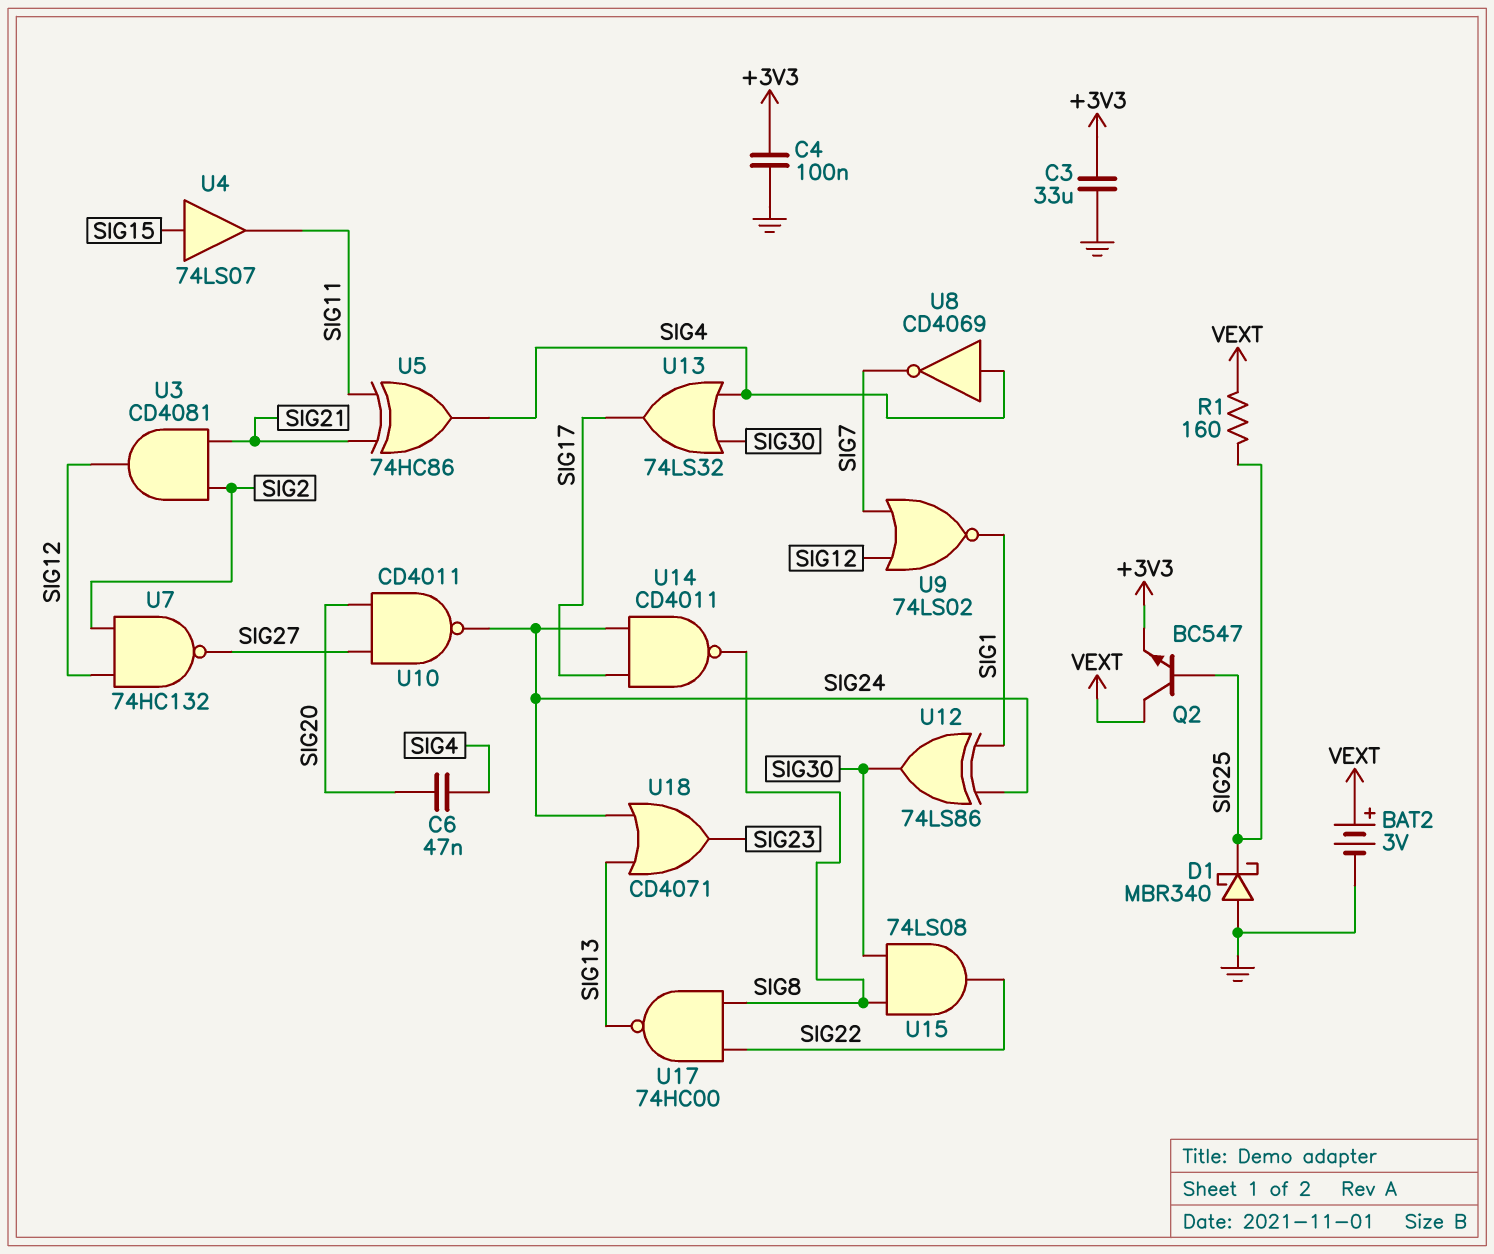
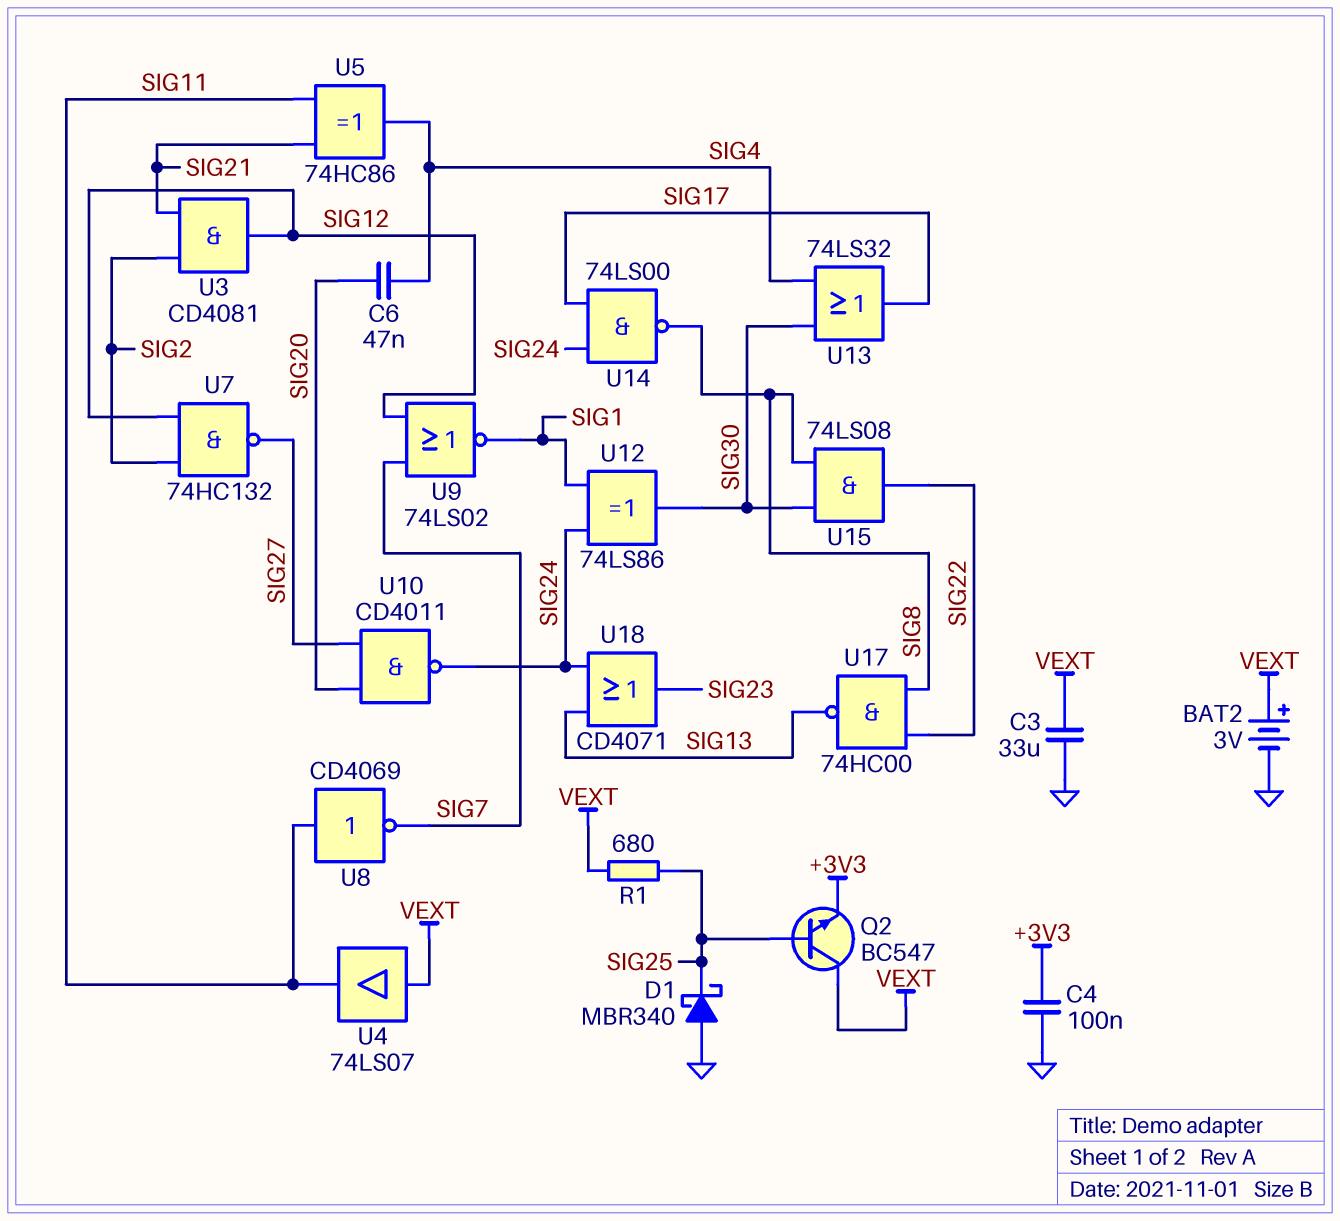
C3: 33uF (+3V3, GND) -> 33uF (GND, VEXT)
R1: 160 (SIG25, VEXT) -> 680 (SIG25, VEXT)
U4: buffer 74LS07 (in SIG15, out SIG11) -> buffer 74LS07 (in VEXT, out SIG11)
U8: NOT CD4069 (in SIG4, out SIG7) -> NOT CD4069 (in SIG11, out SIG7)
U14: NAND CD4011 (in SIG17, in SIG24, out SIG8) -> NAND 74LS00 (in SIG17, in SIG24, out SIG8)

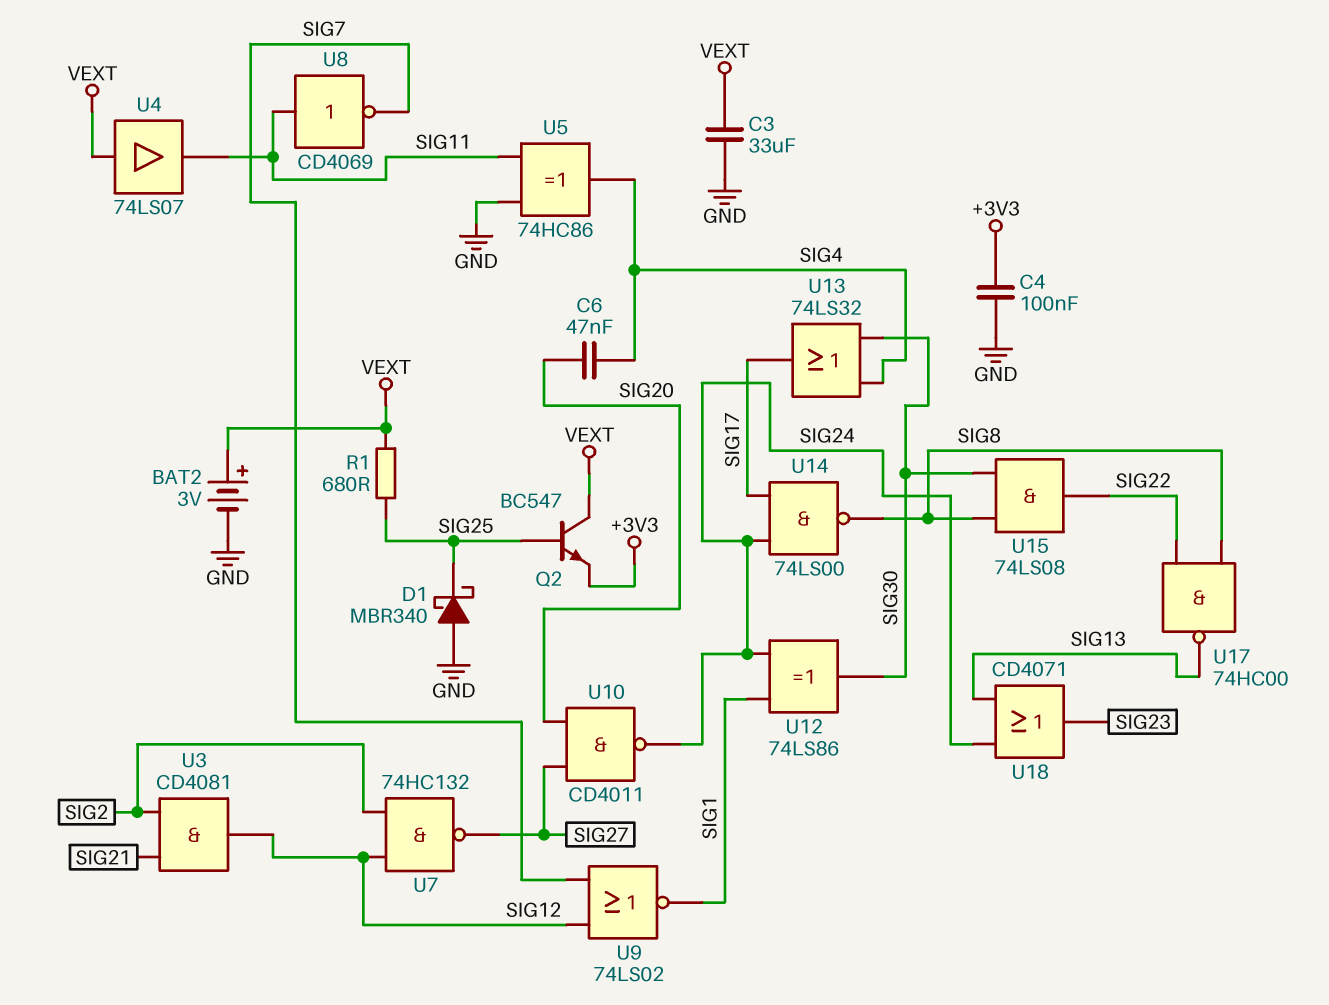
U5: XOR 74HC86 (in SIG11, in SIG21, out SIG4) -> XOR 74HC86 (in GND, in SIG11, out SIG4)

